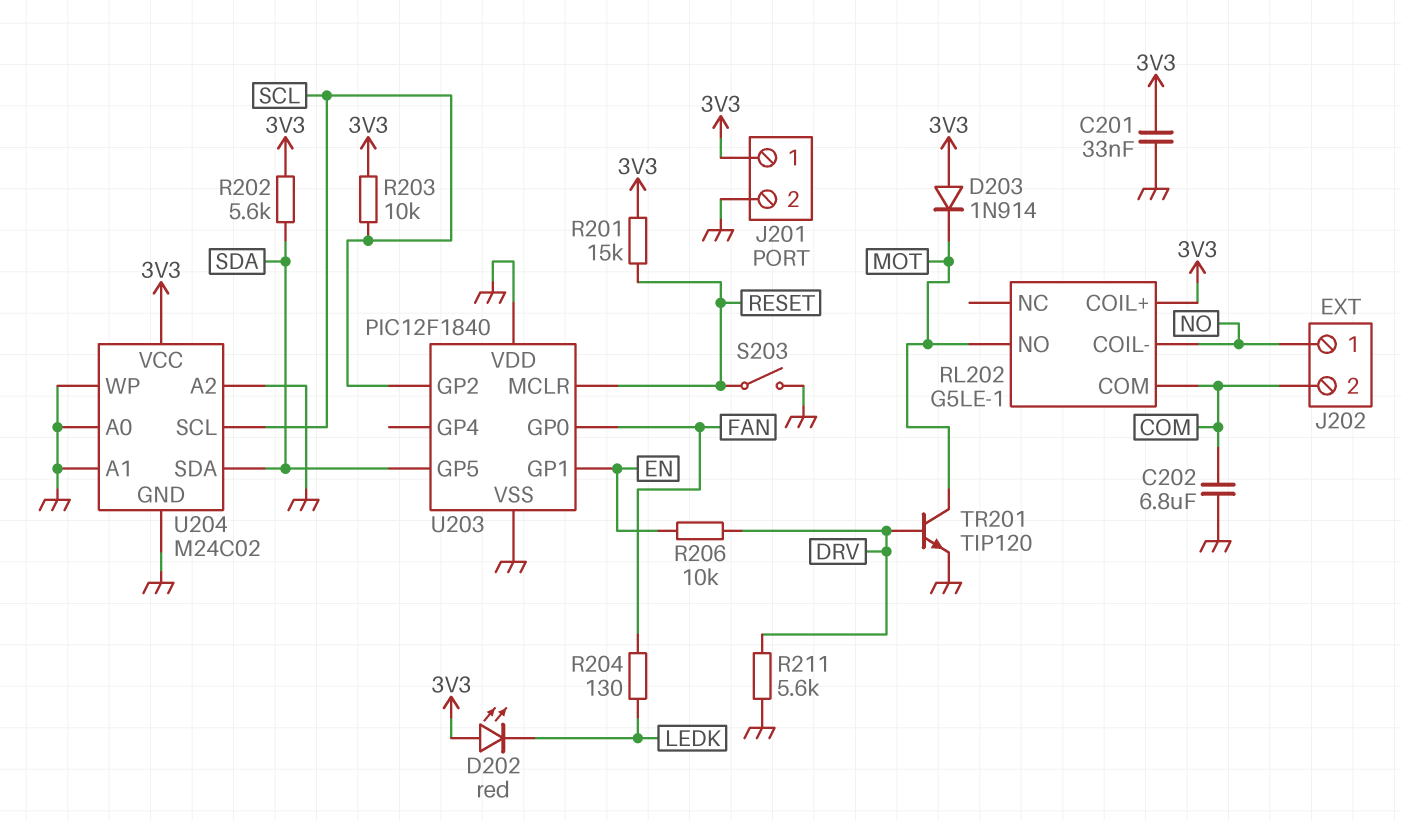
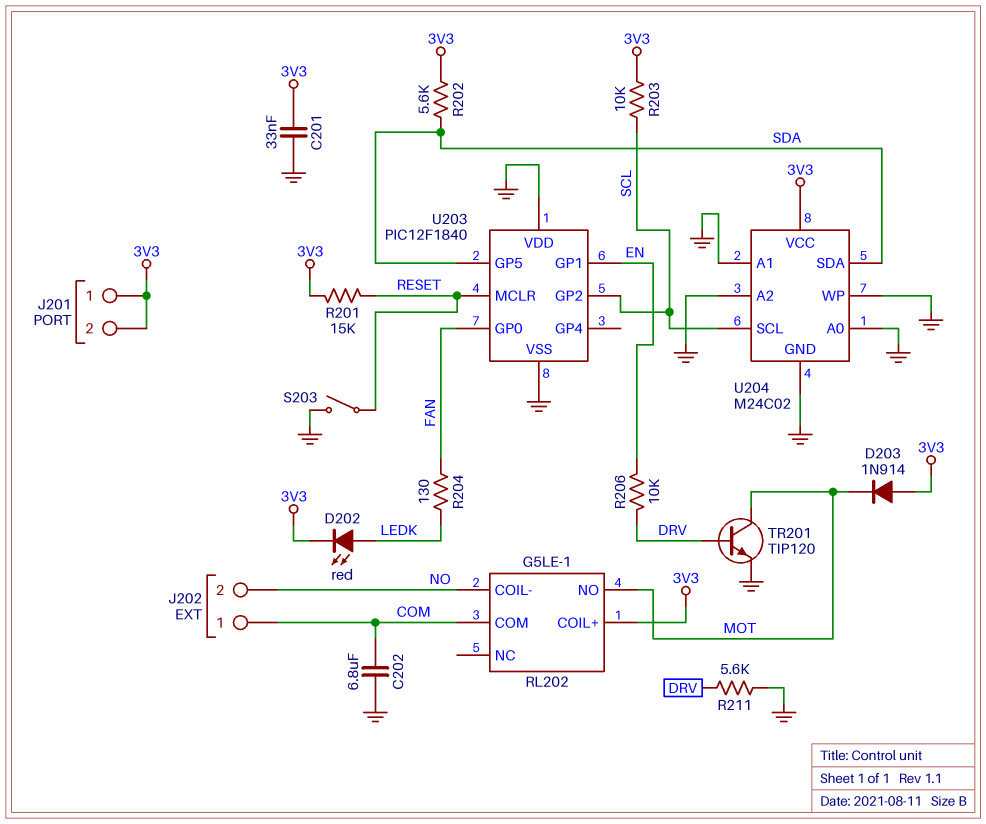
D202: LED red (A 3V3, K LEDK) -> LED red (A LEDK, K 3V3)
J201 pin 2: GND -> 3V3
J202 pin 1: NO -> COM
J202 pin 2: COM -> NO

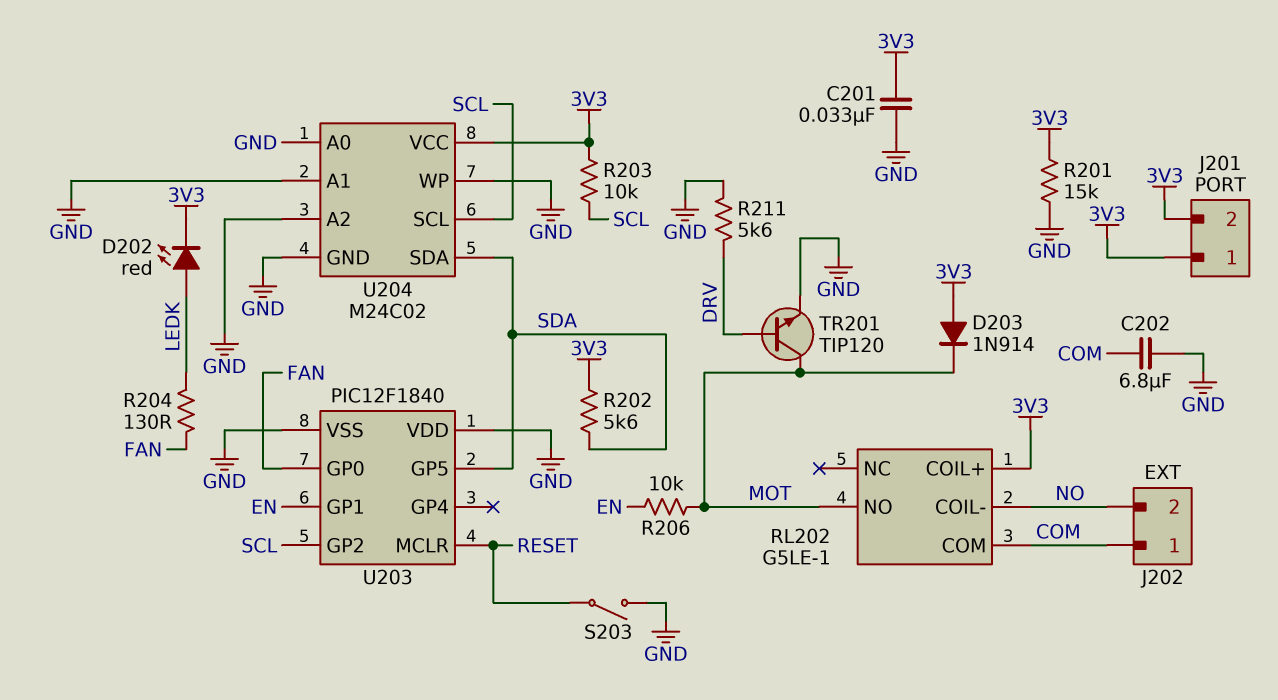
R201: 15k (3V3, RESET) -> 15k (3V3, GND)
R206: 10k (DRV, EN) -> 10k (EN, MOT)

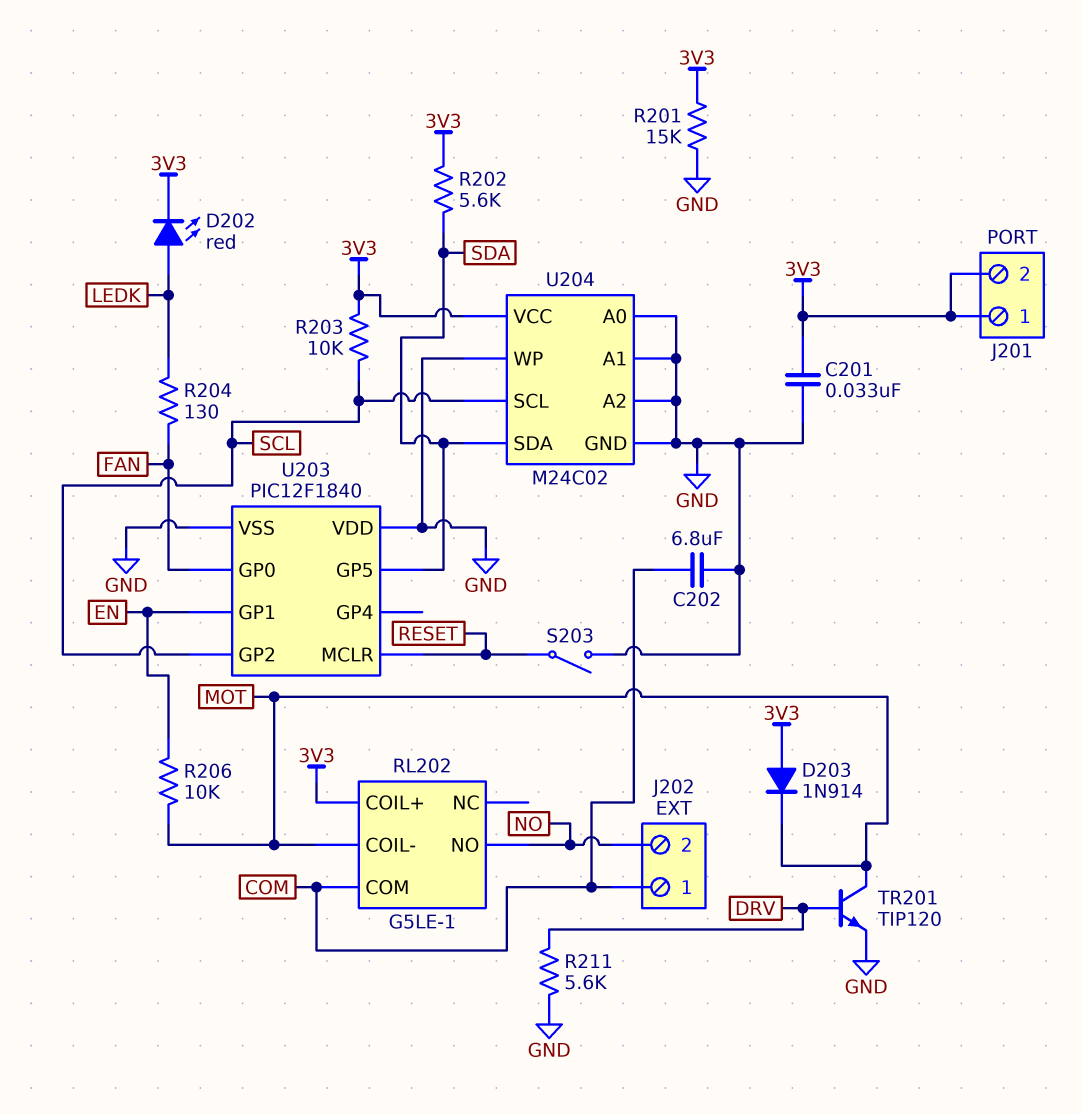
RL202 pin COIL-: NO -> MOT
RL202 pin NO: MOT -> NO

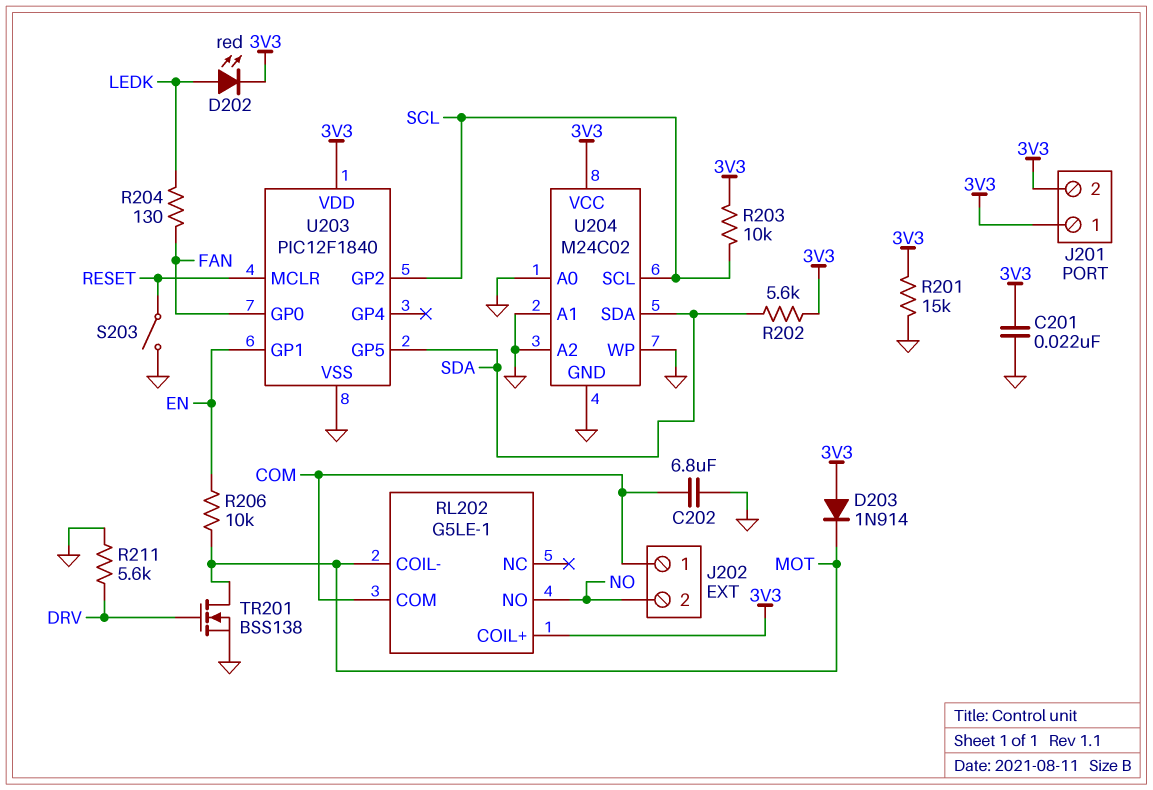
C201: 33nF (3V3, GND) -> 22nF (3V3, GND)
TR201: NPN TIP120 (B DRV, C MOT, E GND) -> NMOS BSS138 (G DRV, D MOT, S GND)
U203 pin VDD: GND -> 3V3

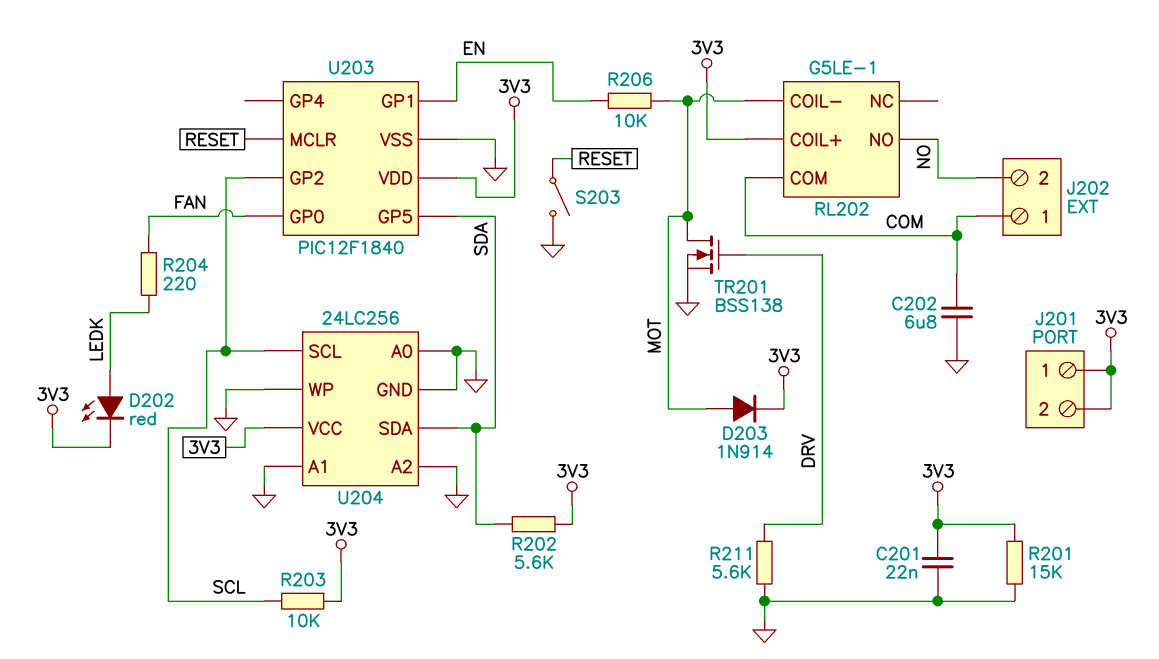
D203: diode 1N914 (A 3V3, K MOT) -> diode 1N914 (A MOT, K 3V3)
R204: 130 (FAN, LEDK) -> 220 (FAN, LEDK)
U204: M24C02 -> 24LC256

